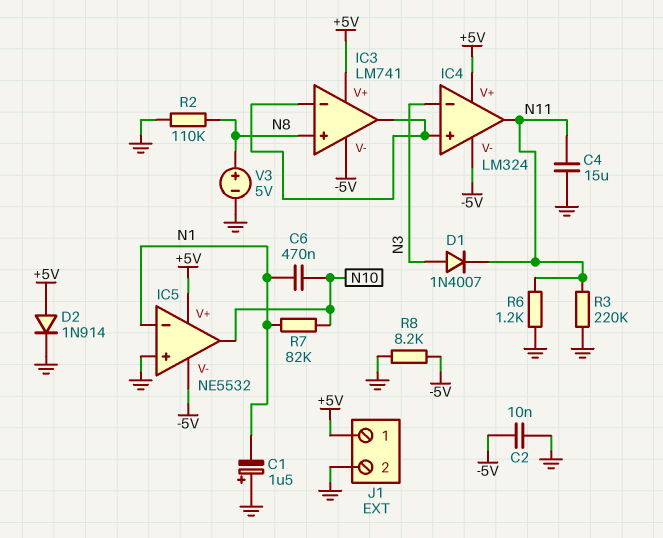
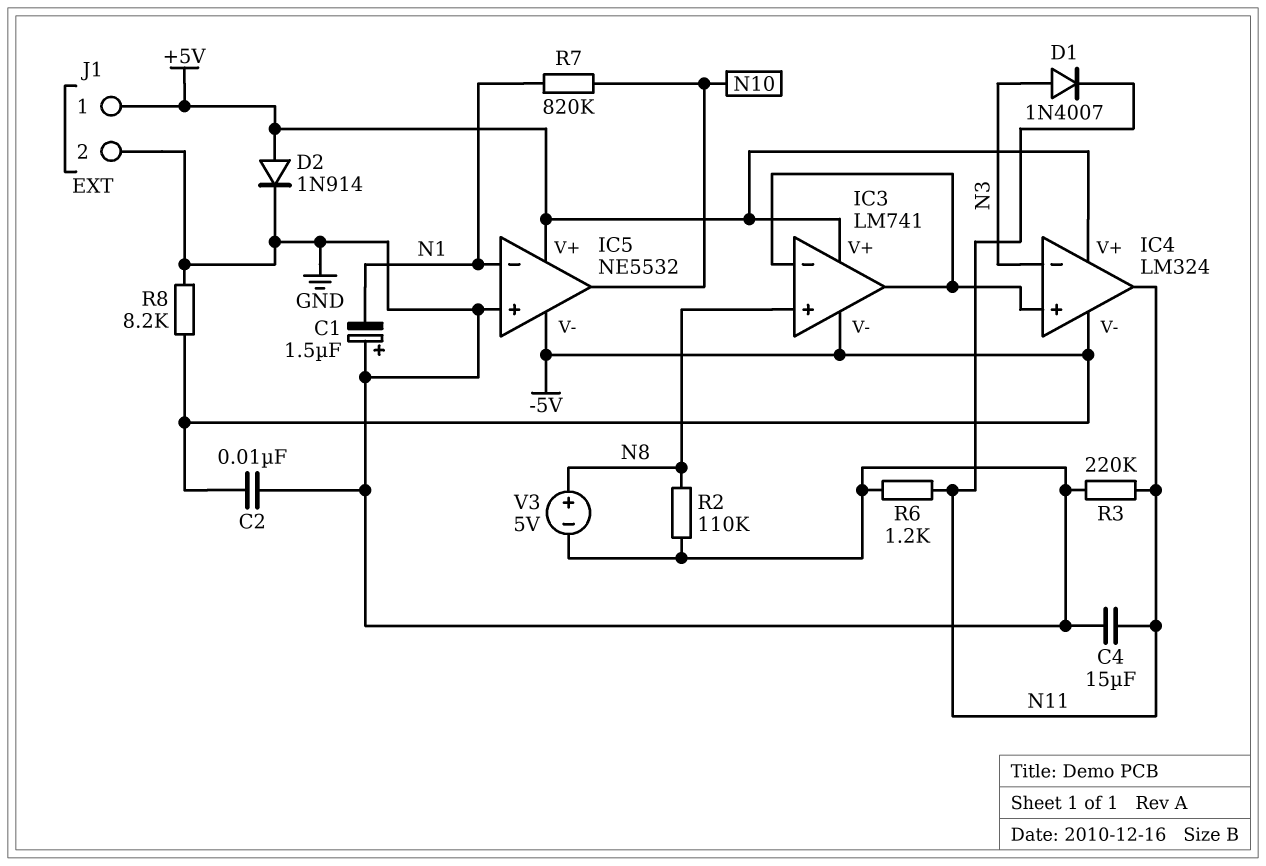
C6: 470nF (N1, N10) -> none
R7: 82k (N1, N10) -> 820k (N1, N10)

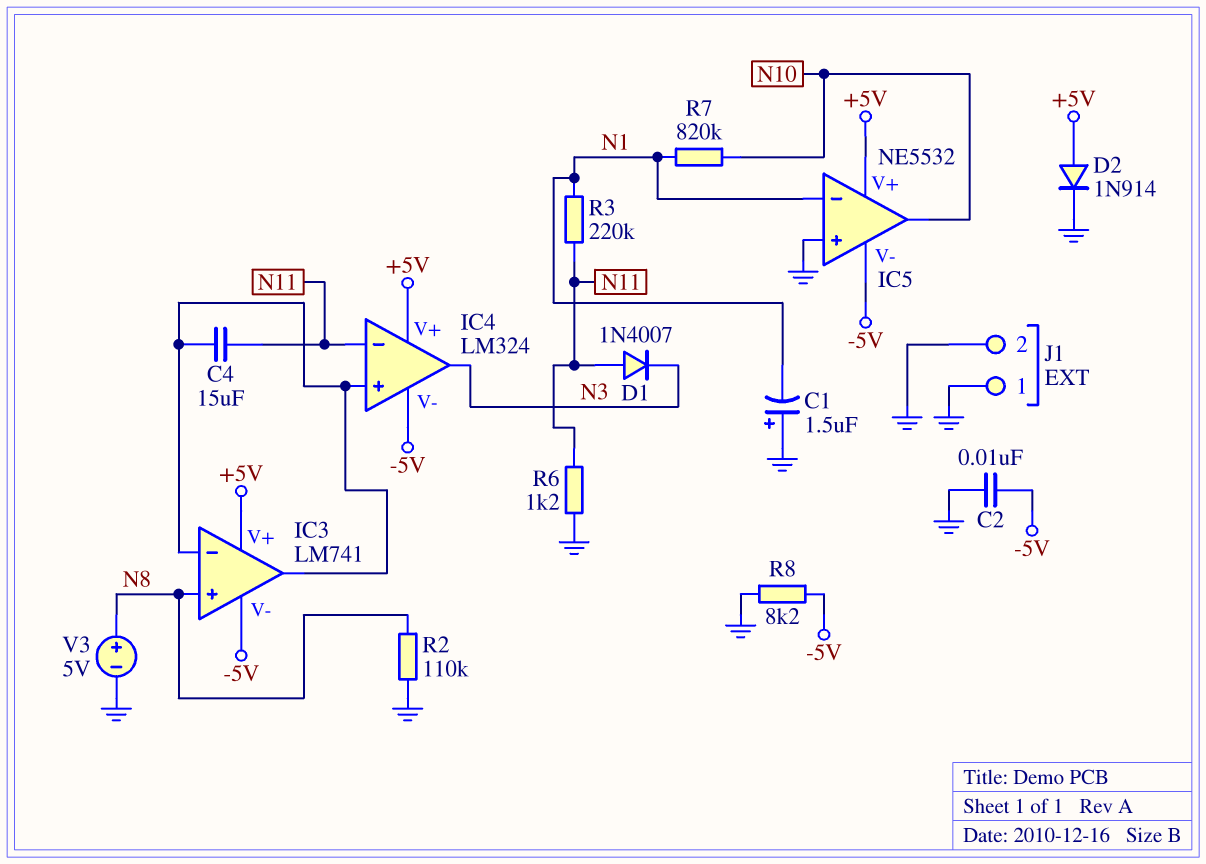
C4: 15uF (GND, N11) -> 15uF (IC3/in-, N11)
D1: diode 1N4007 (A N3, K N11) -> diode 1N4007 (A N11, K N3)
IC4 pin in-: N3 -> N11
IC4 pin out: N11 -> N3
J1 pin 1: +5V -> GND
R3: 220k (GND, N11) -> 220k (N1, N11)

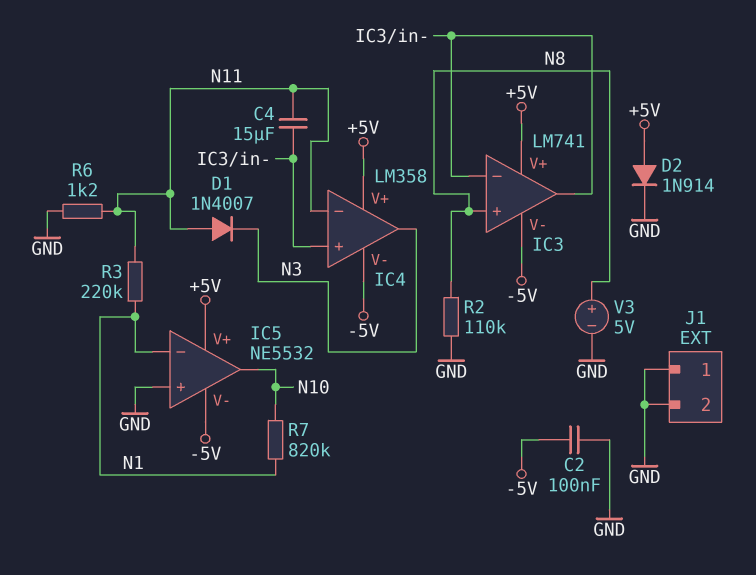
C1: 1.5uF (plus GND, minus N1) -> none
C2: 10nF (-5V, GND) -> 100nF (-5V, GND)
IC4: LM324 -> LM358
R8: 8.2k (-5V, GND) -> none

